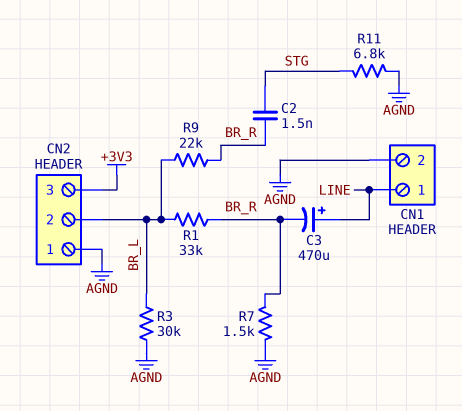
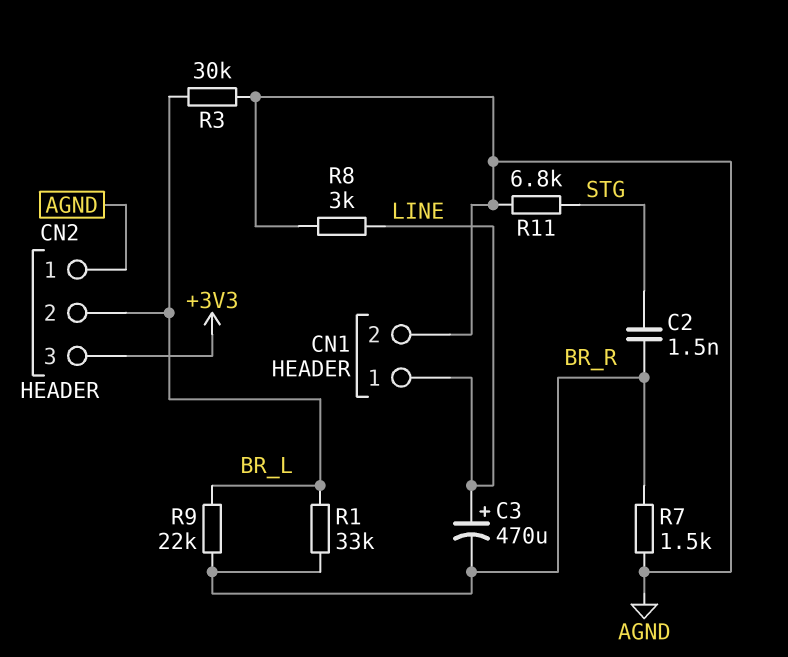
R8: none -> 3k (AGND, LINE)

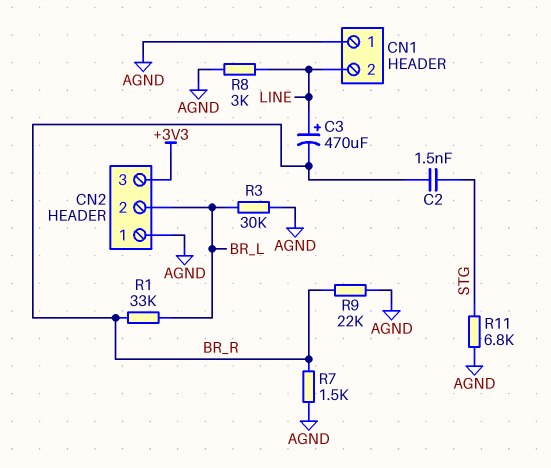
CN1 pin 1: LINE -> AGND
CN1 pin 2: AGND -> LINE
R9: 22k (BR_L, BR_R) -> 22k (AGND, BR_R)

